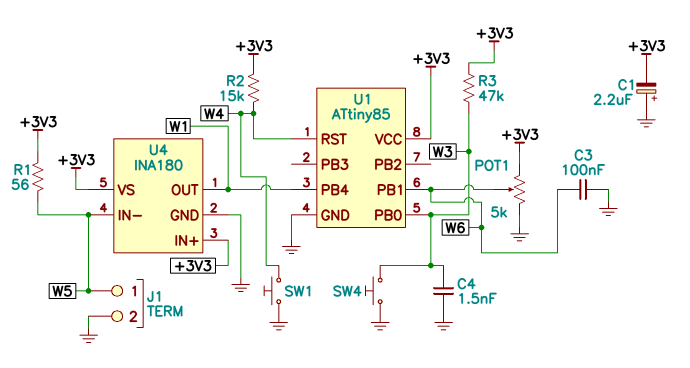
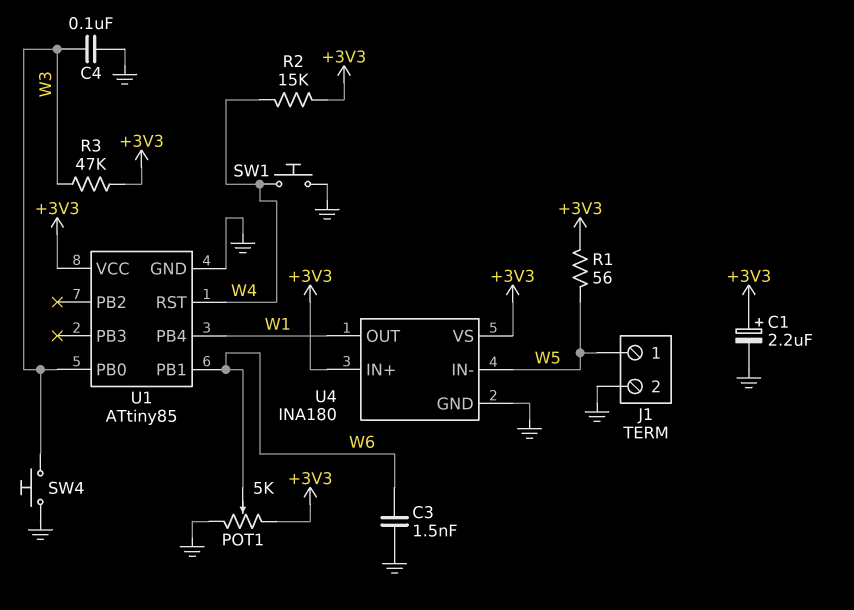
C1: 2.2uF (plus GND, minus +3V3) -> 2.2uF (plus +3V3, minus GND)
C3: 100nF (GND, W6) -> 1.5nF (GND, W6)
C4: 1.5nF (GND, W3) -> 100nF (GND, W3)

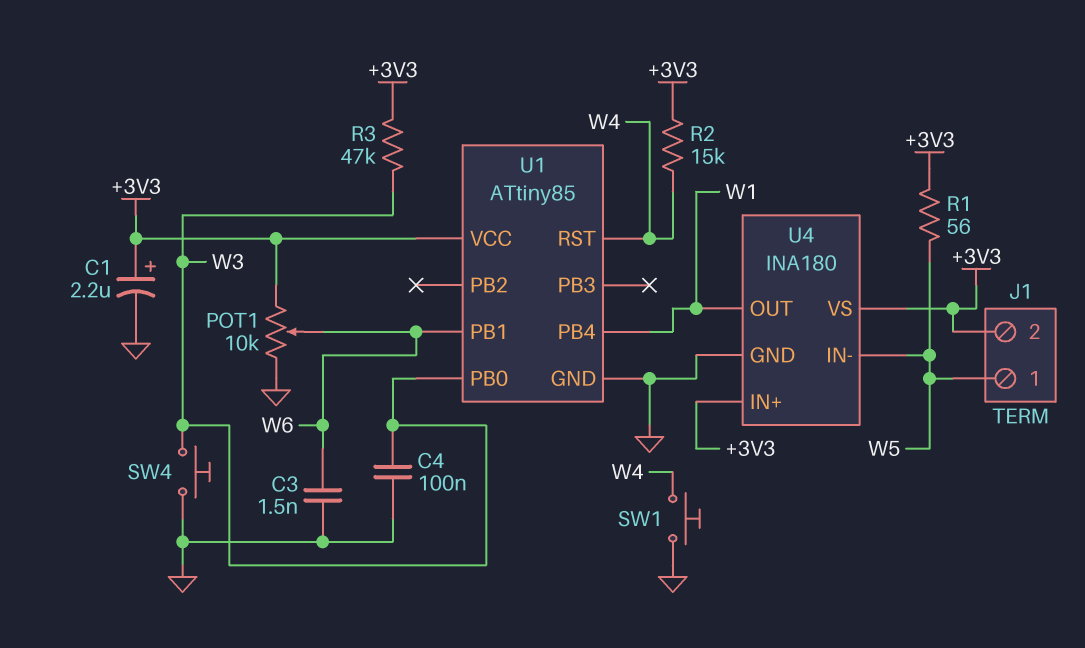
J1 pin 2: GND -> +3V3
POT1: 5k (+3V3, GND, wiper W6) -> 10k (+3V3, GND, wiper W6)

